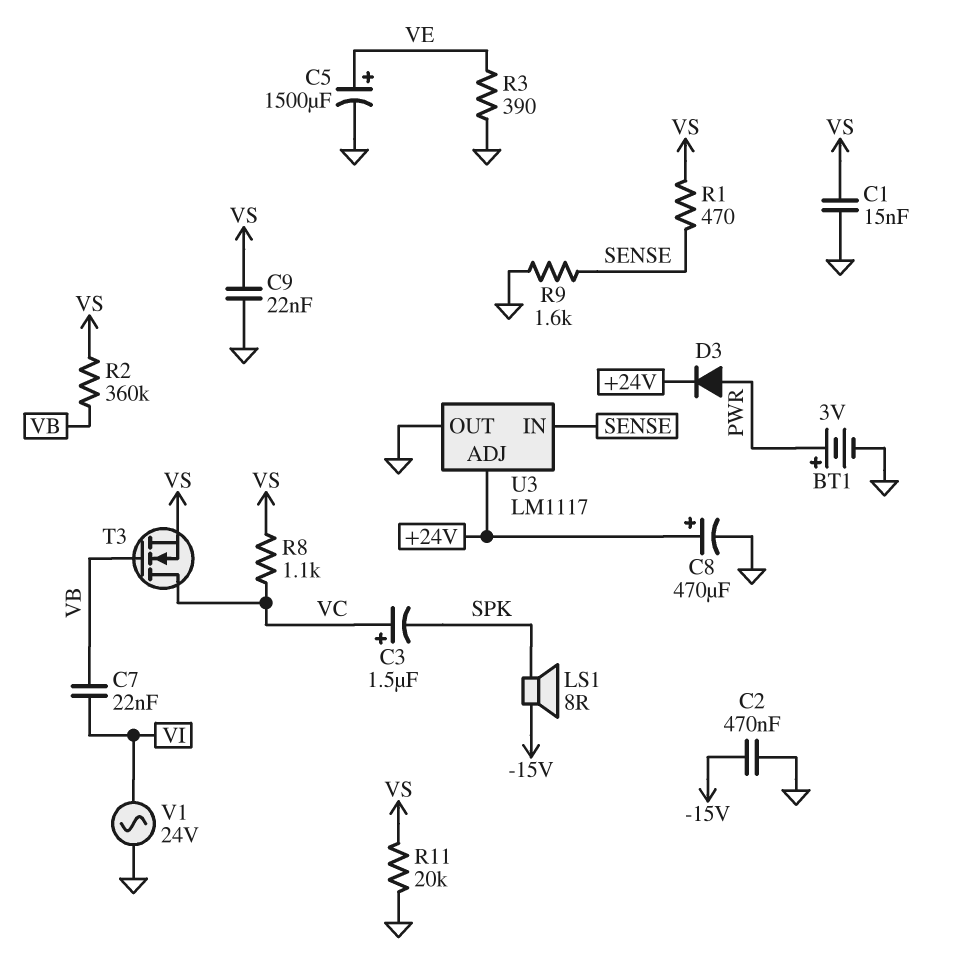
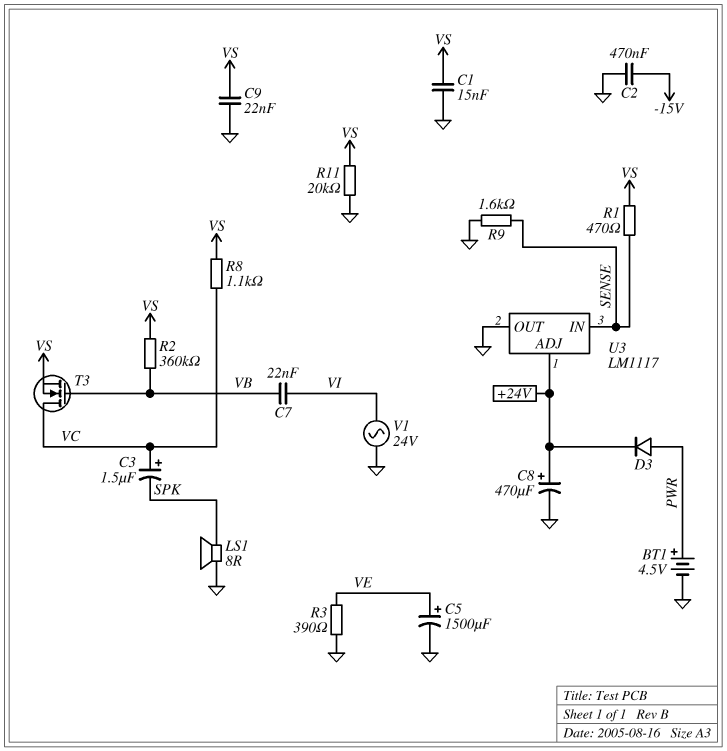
BT1: 3V (plus PWR, minus GND) -> 4.5V (plus PWR, minus GND)
LS1: speaker 8R (-15V, SPK) -> speaker 8R (GND, SPK)

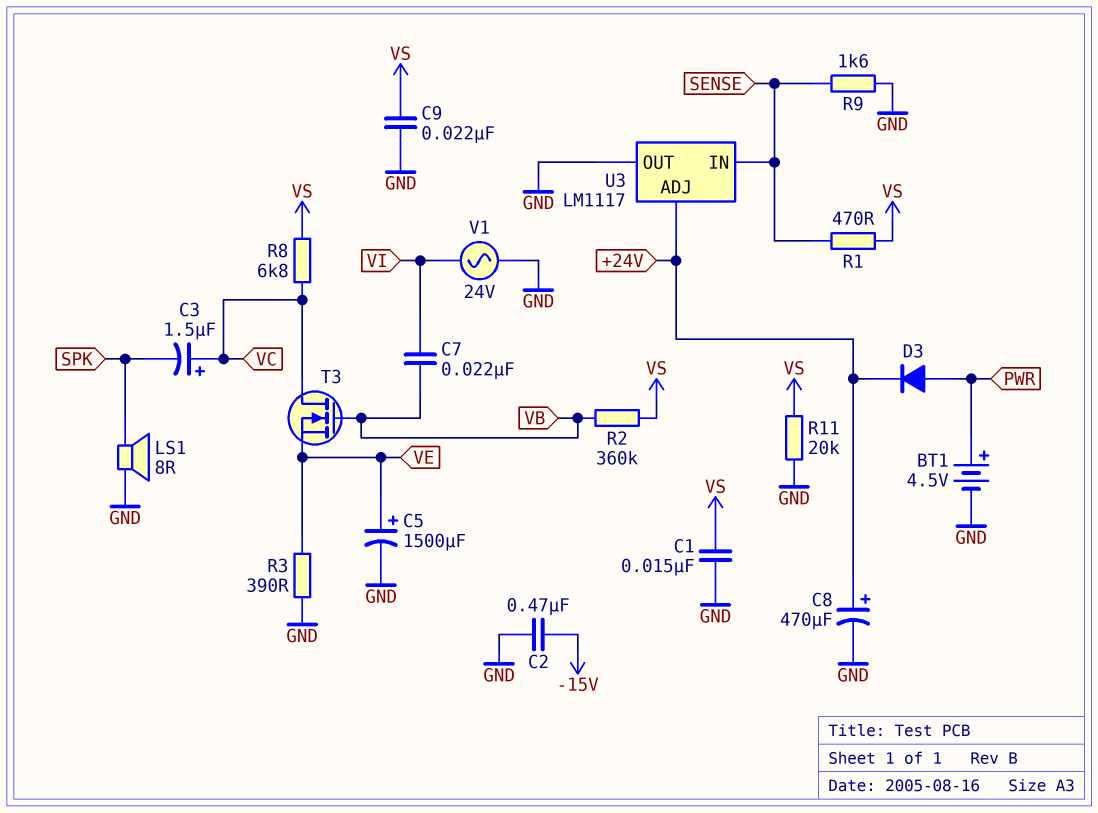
R8: 1.1k (VC, VS) -> 6.8k (VC, VS)
T3: NMOS (G VB, D VC, S VS) -> NMOS (G VB, D VC, S VE)

